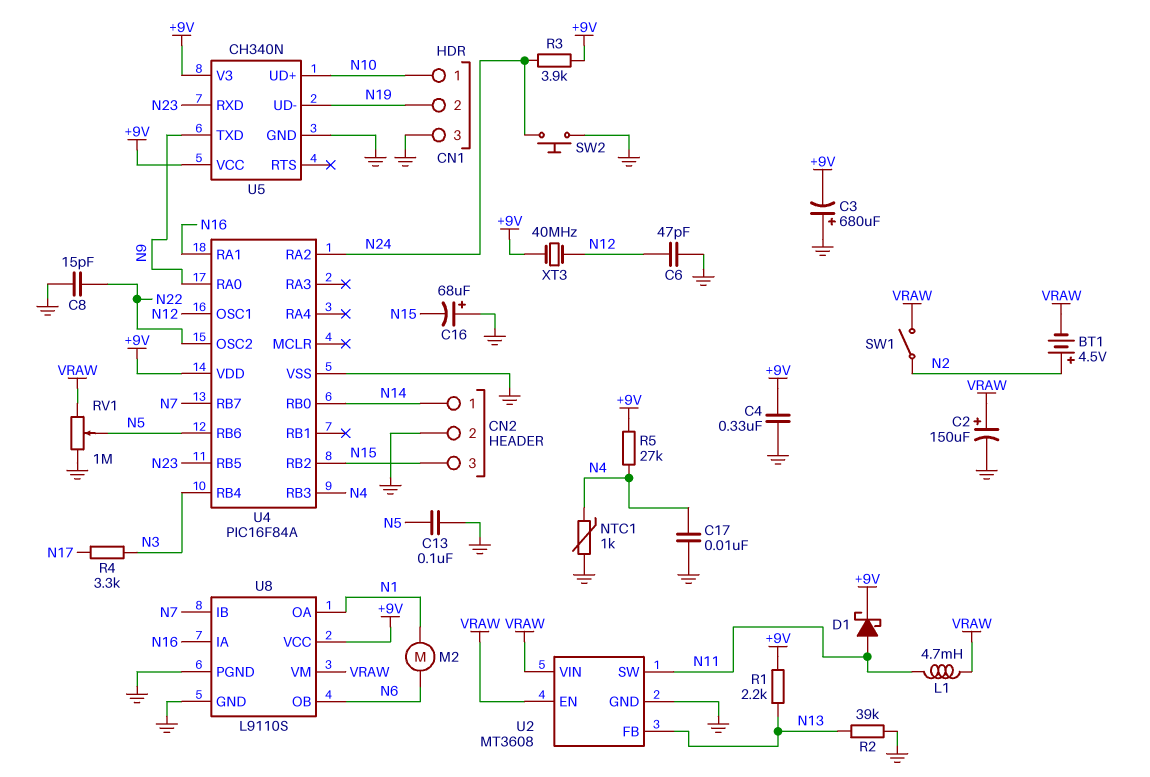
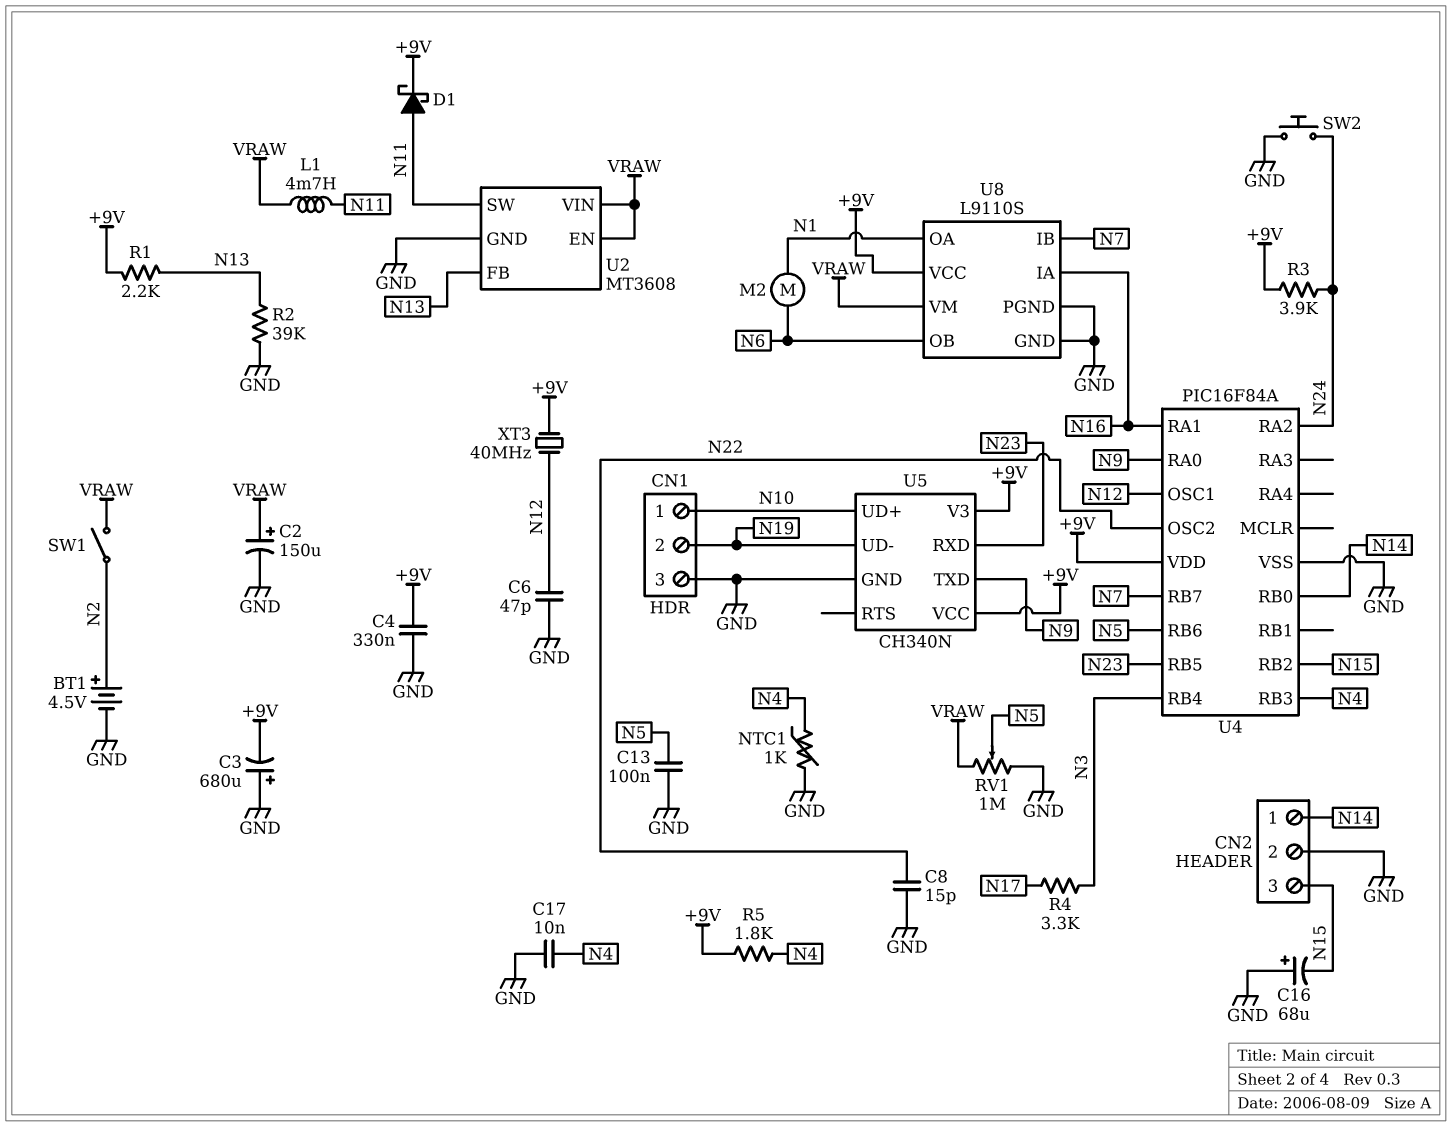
BT1: 4.5V (plus N2, minus VRAW) -> 4.5V (plus N2, minus GND)
R5: 27k (+9V, N4) -> 1.8k (+9V, N4)

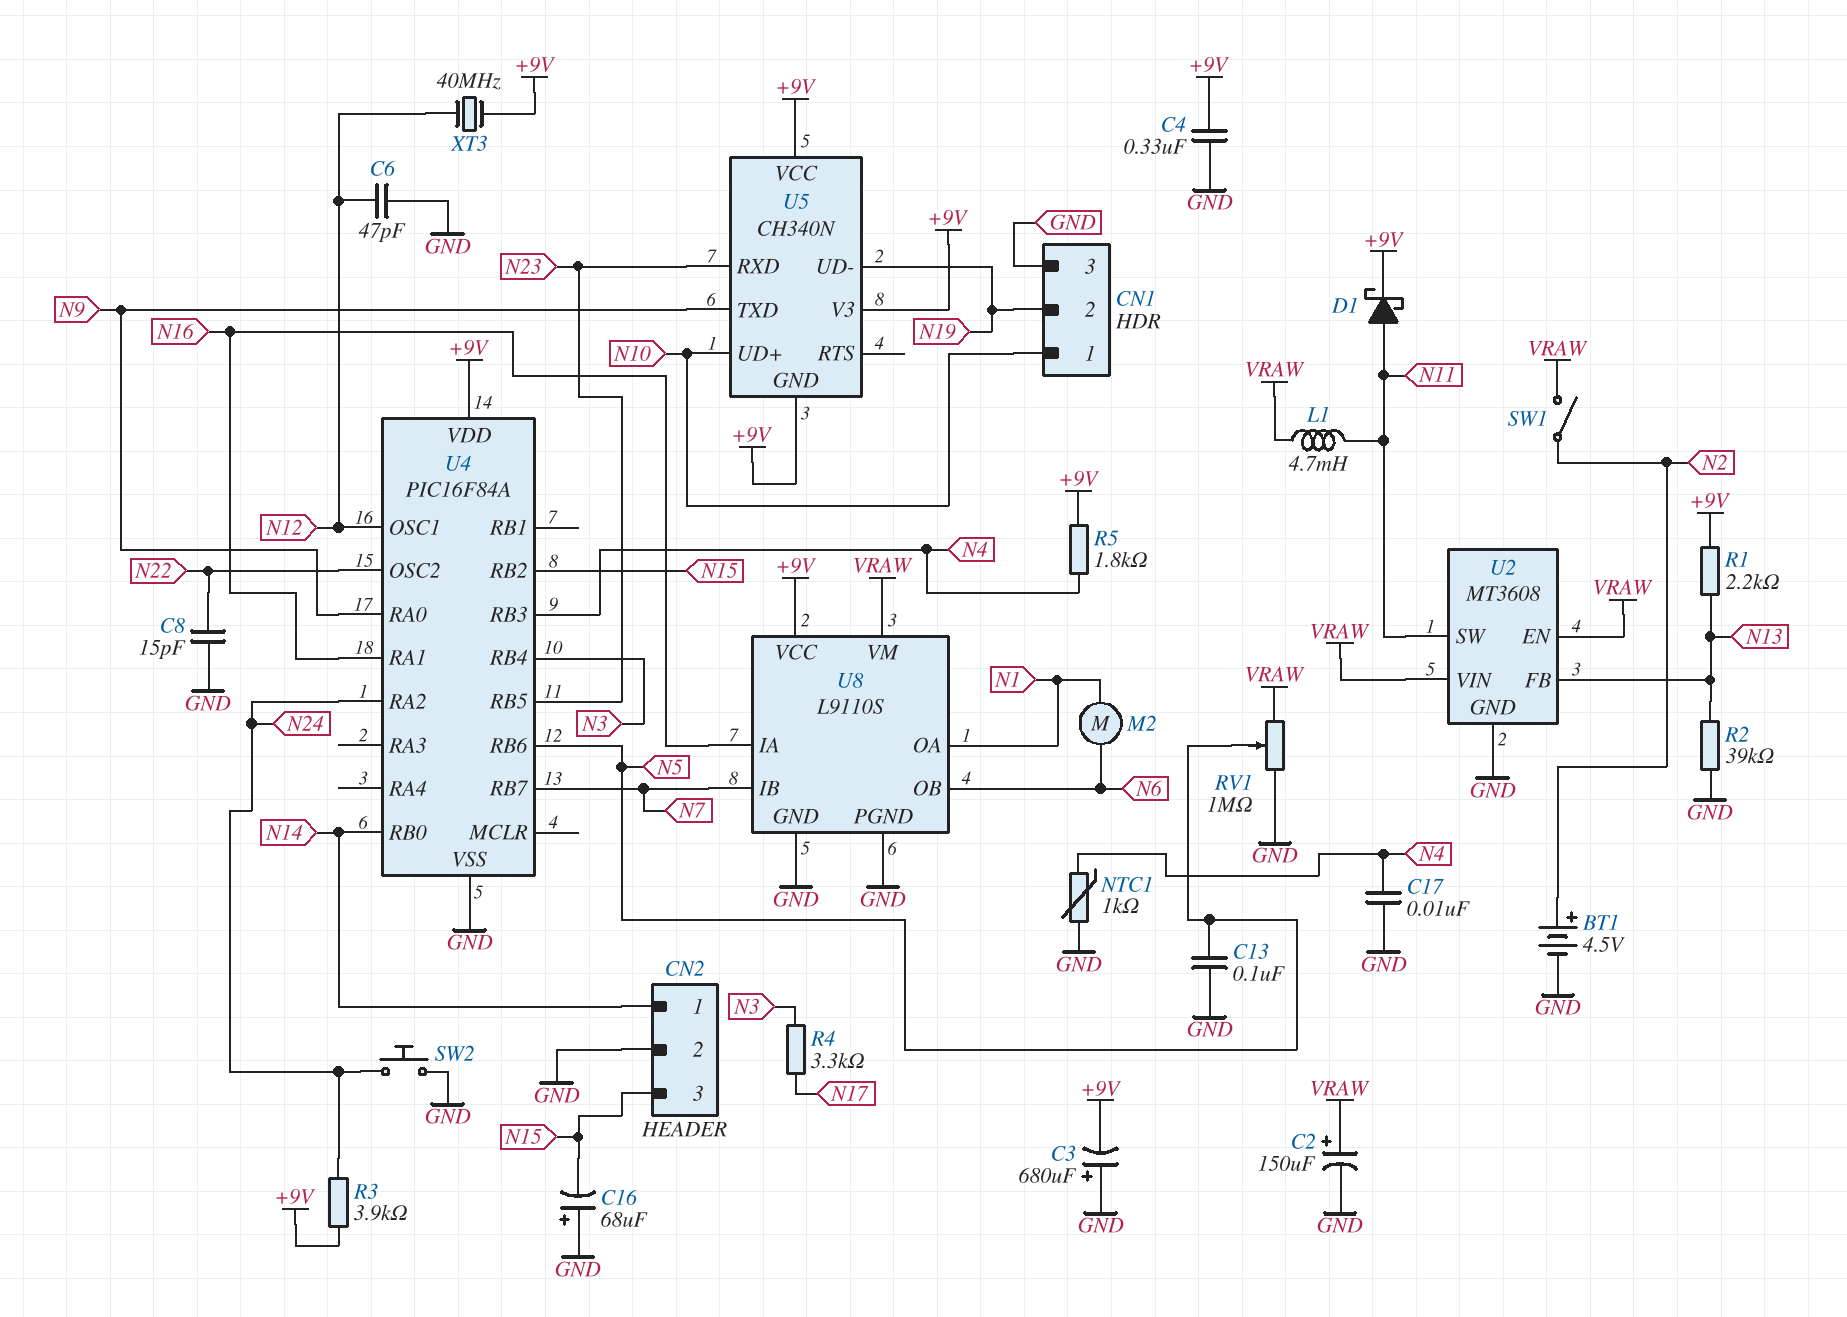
U5 pin GND: GND -> +9V

